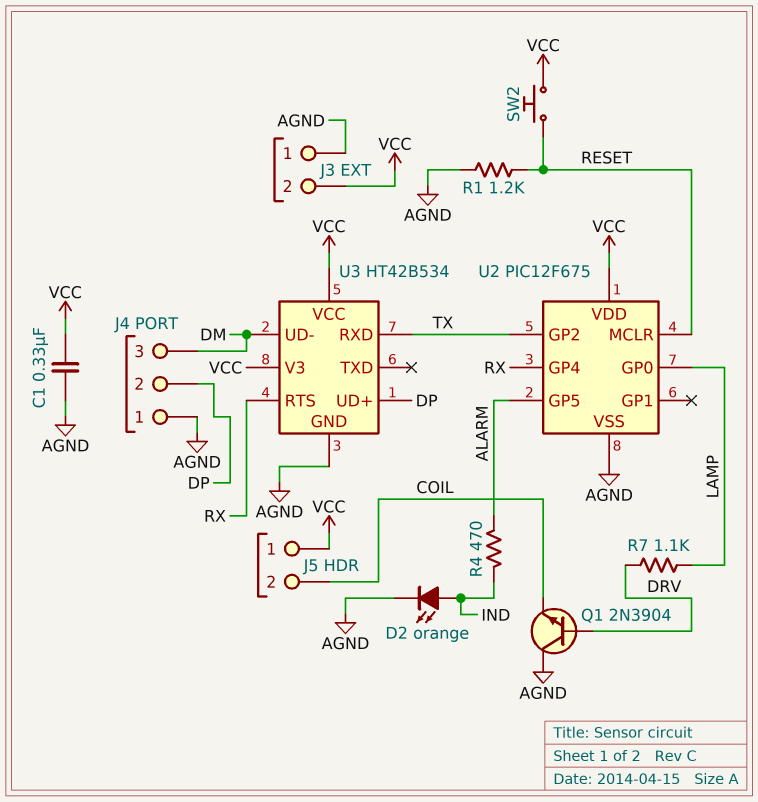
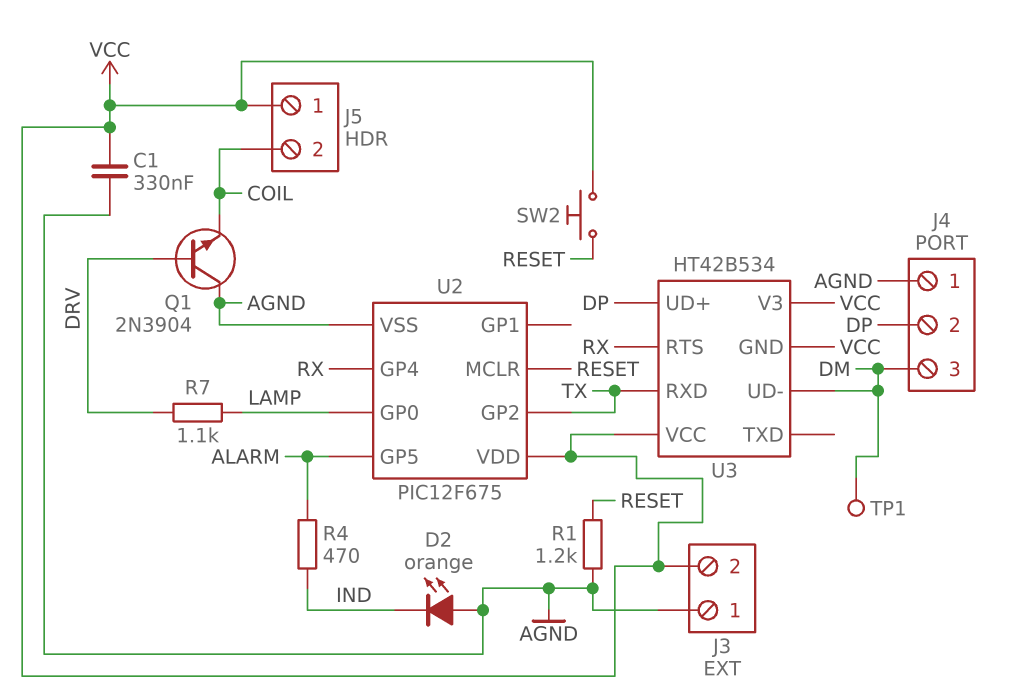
D2: LED orange (A IND, K AGND) -> LED orange (A AGND, K IND)
TP1: none -> test point (DM)
U3 pin GND: AGND -> VCC

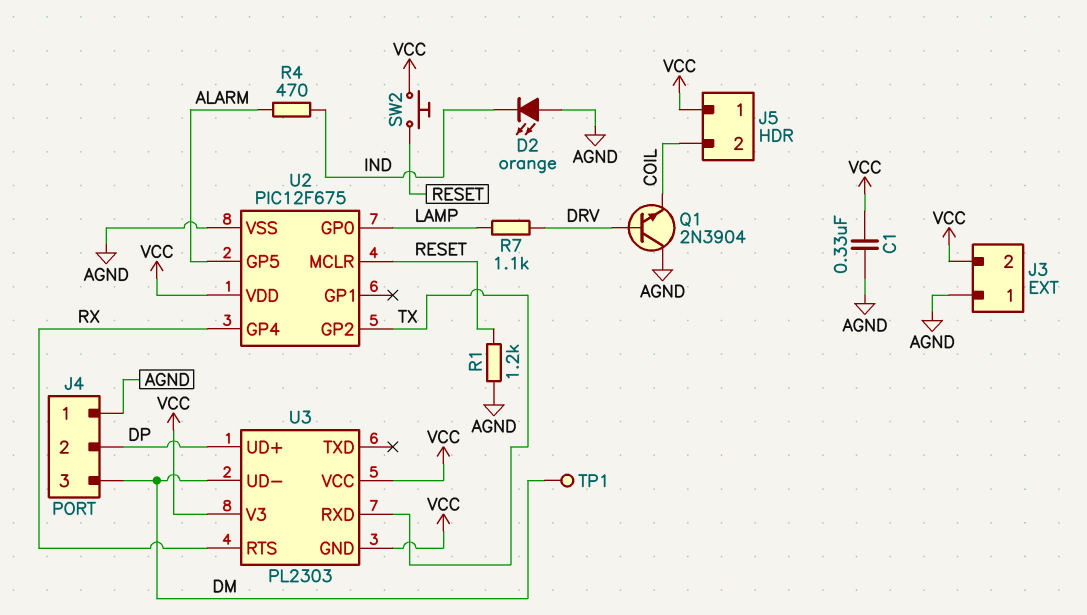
U3: HT42B534 -> PL2303

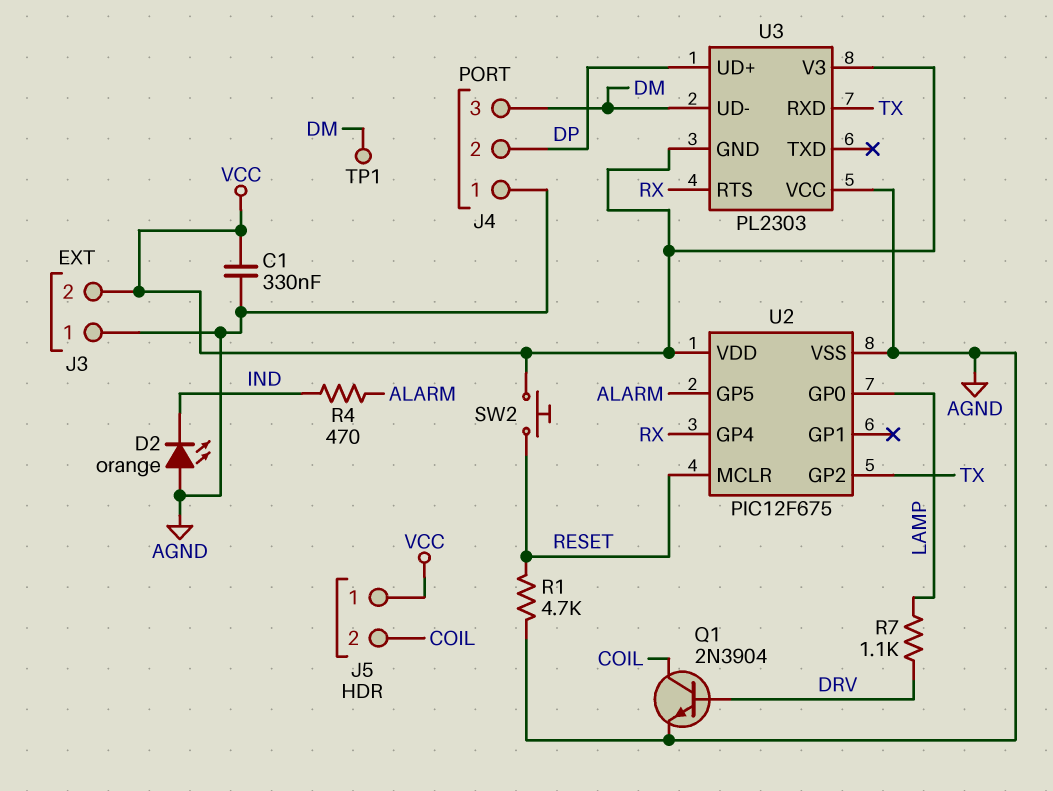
Q1: NPN 2N3904 (B DRV, C AGND, E COIL) -> NPN 2N3904 (B DRV, C COIL, E AGND)
R1: 1.2k (AGND, RESET) -> 4.7k (AGND, RESET)
U3 pin VCC: VCC -> AGND

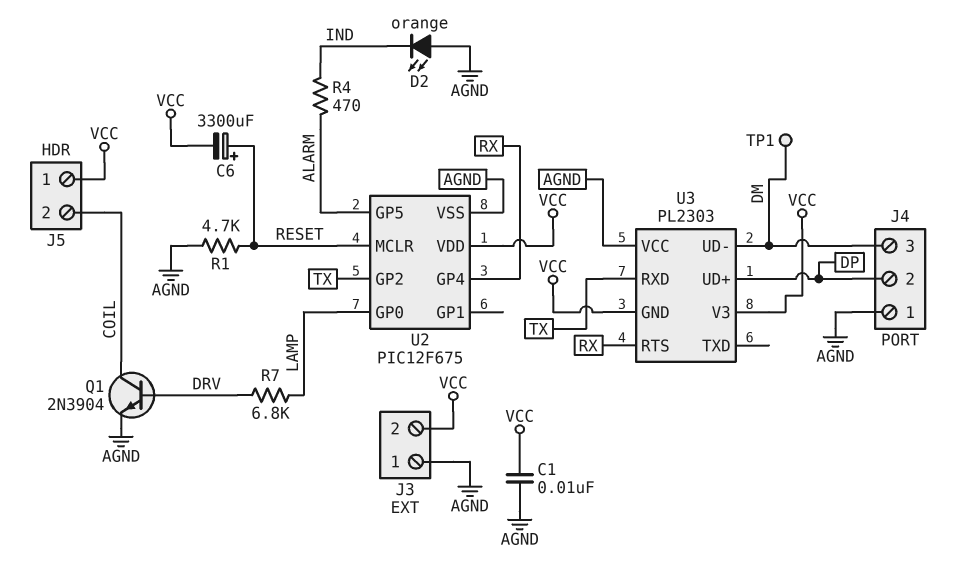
C1: 330nF (AGND, VCC) -> 10nF (AGND, VCC)
C6: none -> 3300uF (plus RESET, minus VCC)
R7: 1.1k (DRV, LAMP) -> 6.8k (DRV, LAMP)
SW2: button (RESET, VCC) -> none

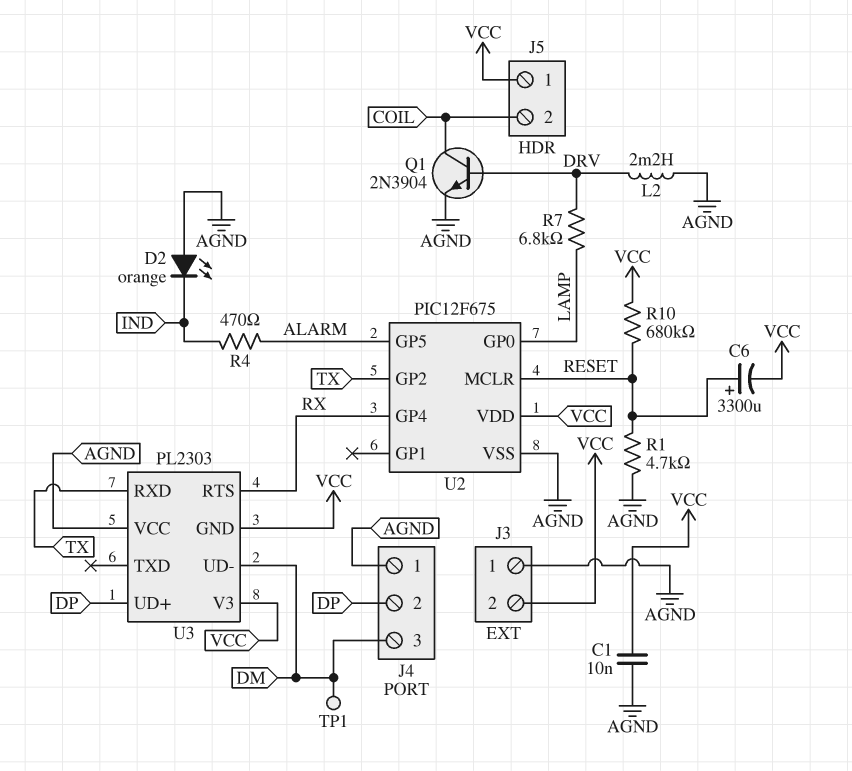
L2: none -> 2.2mH (AGND, DRV)
R10: none -> 680k (RESET, VCC)

